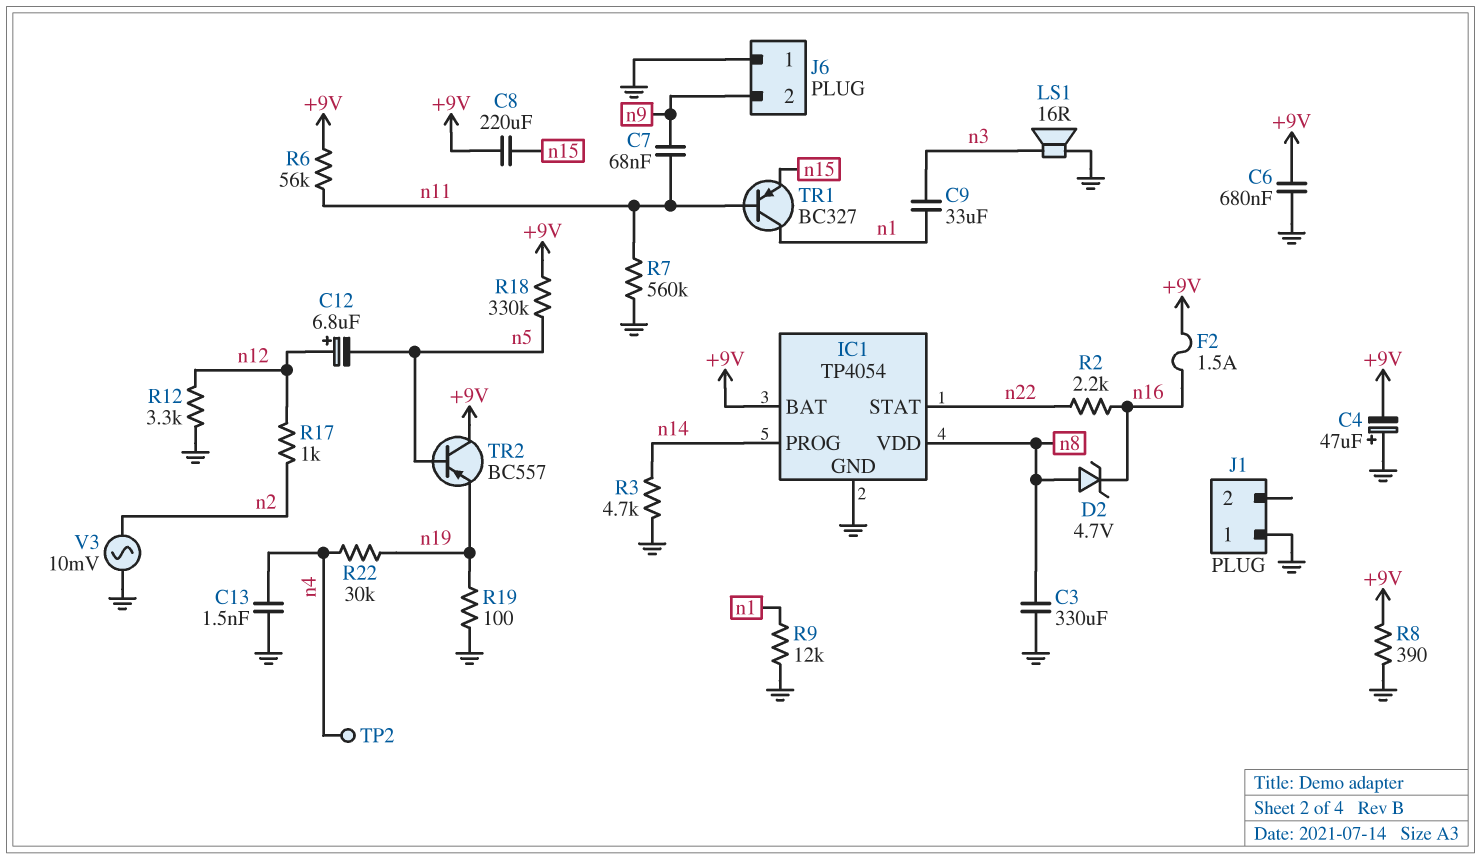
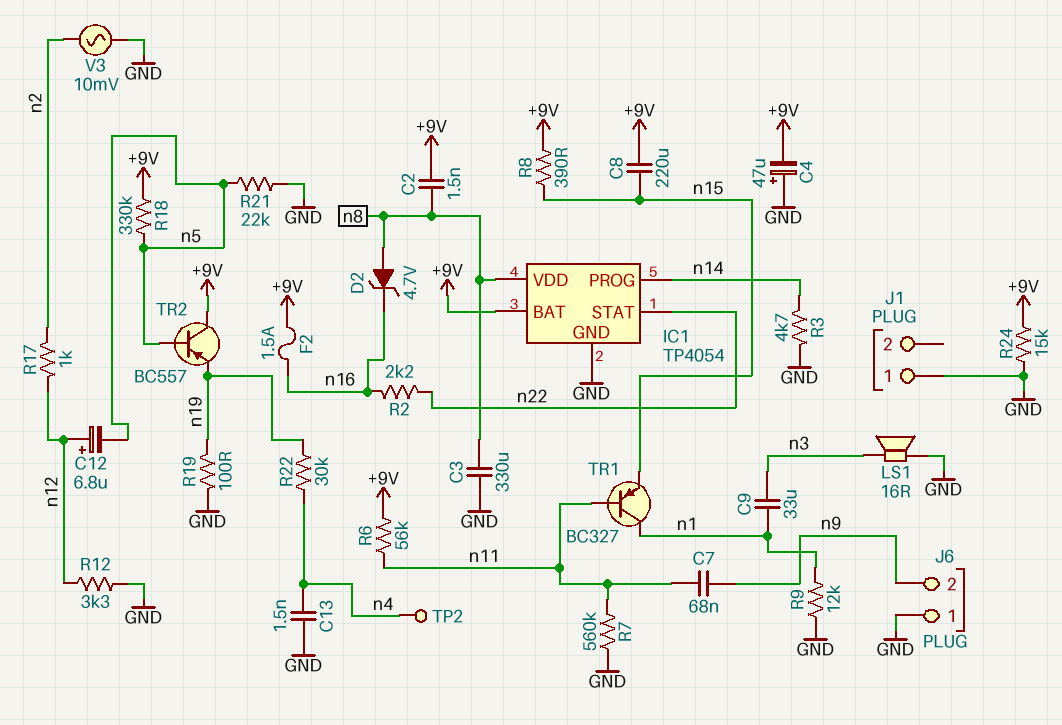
C2: none -> 1.5nF (+9V, n8)
C6: 680nF (+9V, GND) -> none
R8: 390 (+9V, GND) -> 390 (+9V, n15)
R21: none -> 22k (GND, n5)
R24: none -> 15k (+9V, GND)

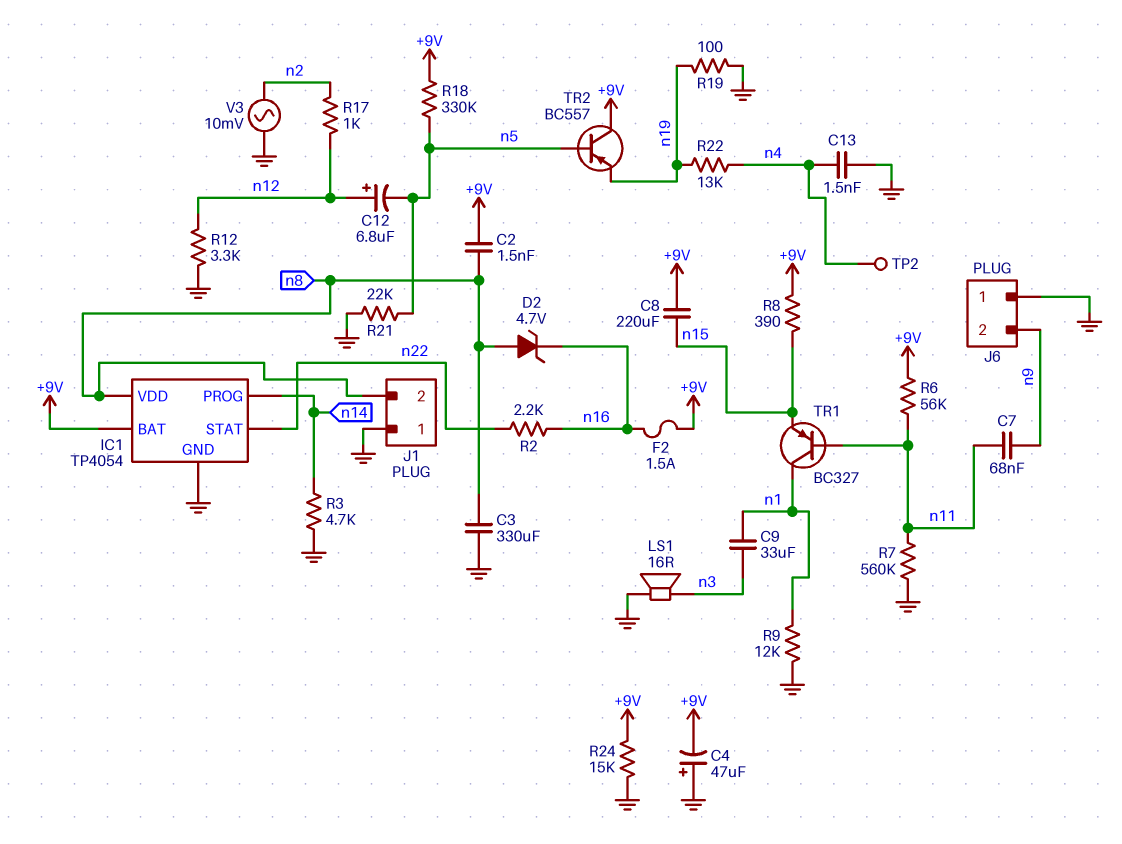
J1 pin 2: none -> n8
R22: 30k (n4, n19) -> 13k (n4, n19)

